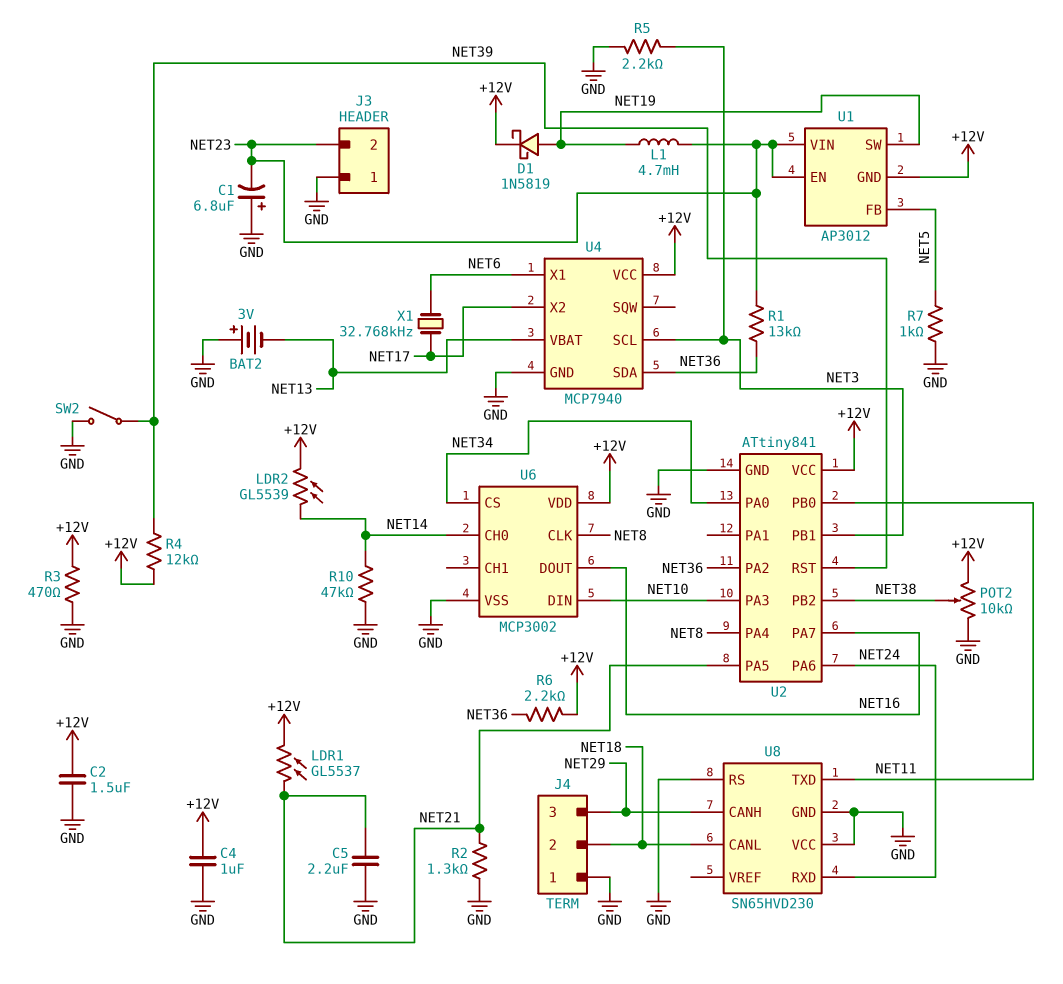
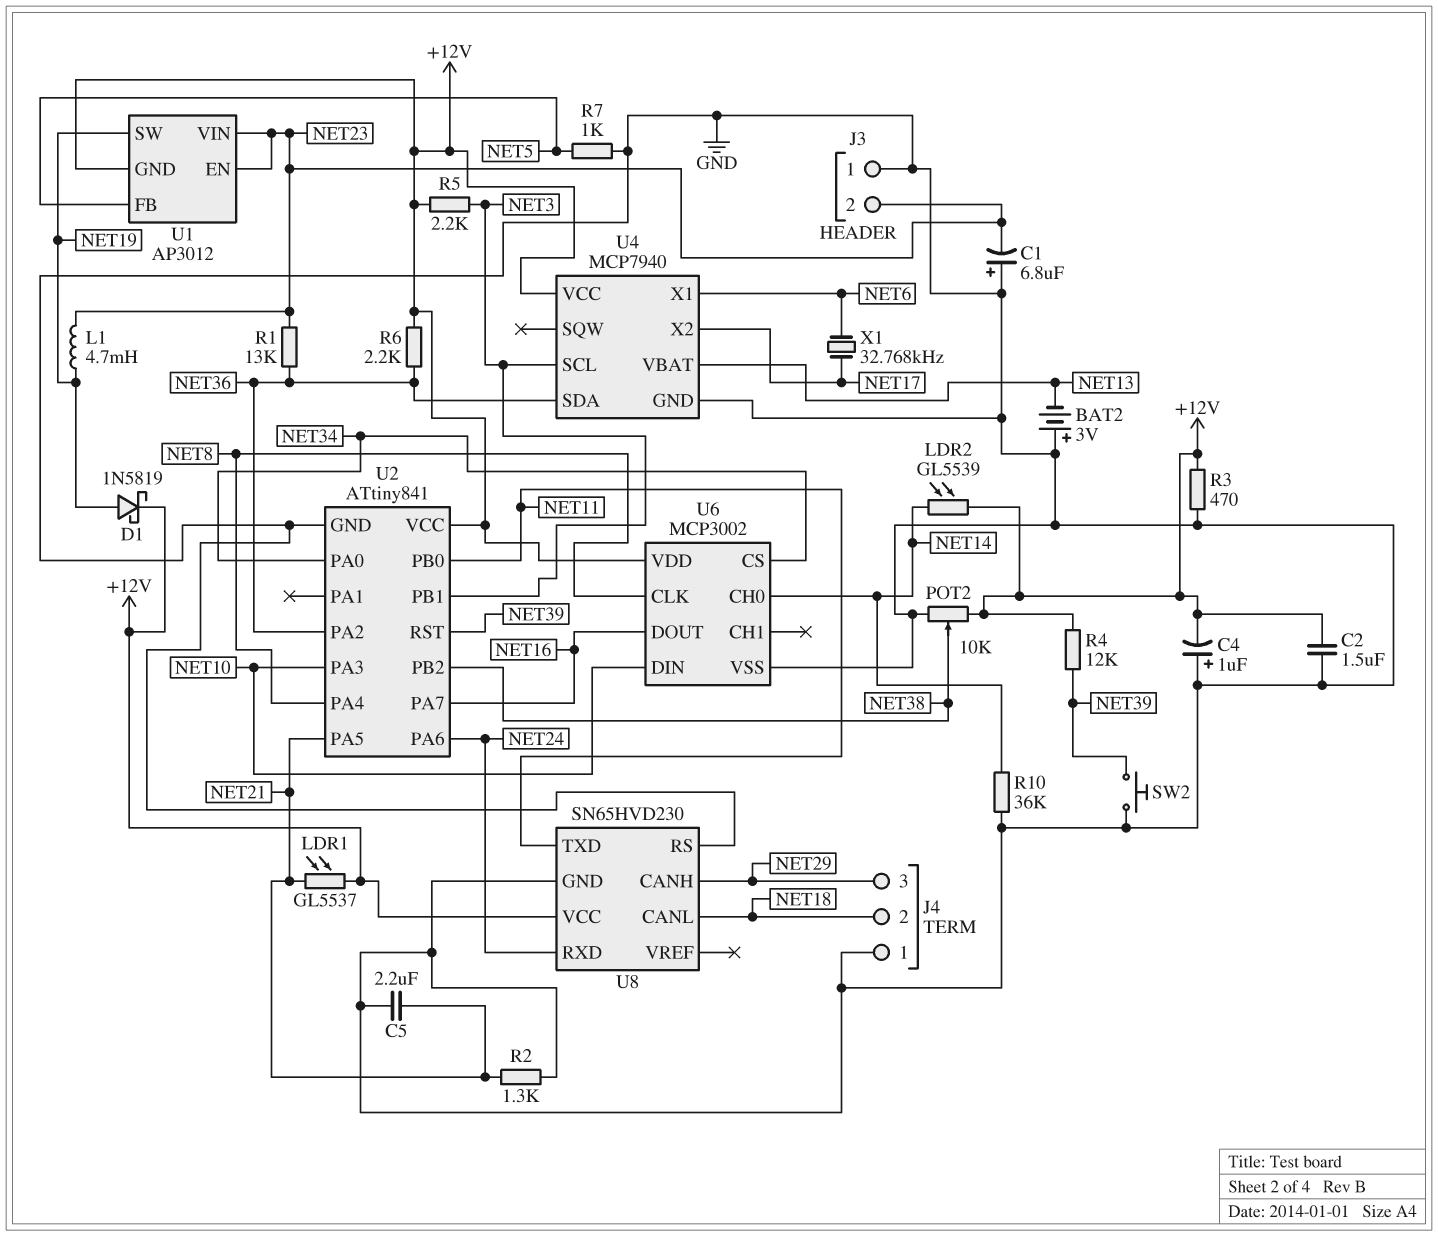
C4: 1uF (+12V, GND) -> 1uF (plus GND, minus +12V)
R5: 2.2k (GND, NET3) -> 2.2k (+12V, NET3)
R10: 47k (GND, NET14) -> 36k (GND, NET14)
SW2: switch (GND, NET39) -> button (GND, NET39)
U8 pin VCC: GND -> +12V

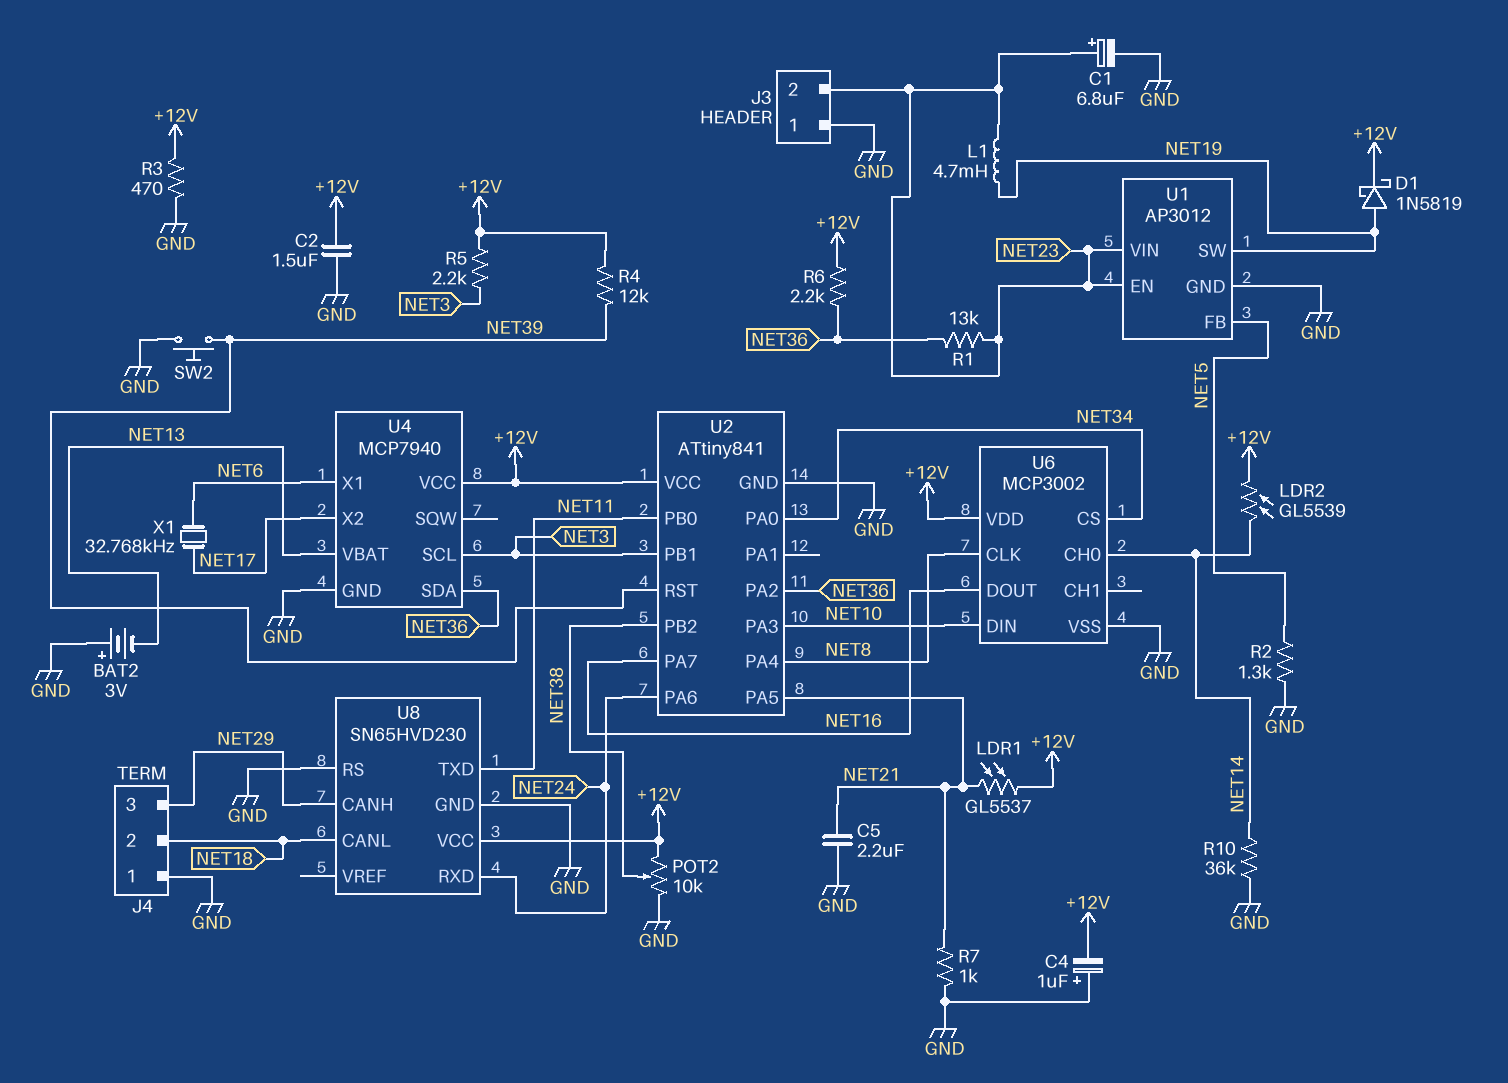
C1: 6.8uF (plus GND, minus NET23) -> 6.8uF (plus NET23, minus GND)
R2: 1.3k (GND, NET21) -> 1.3k (GND, NET5)
R7: 1k (GND, NET5) -> 1k (GND, NET21)
U1 pin GND: +12V -> GND

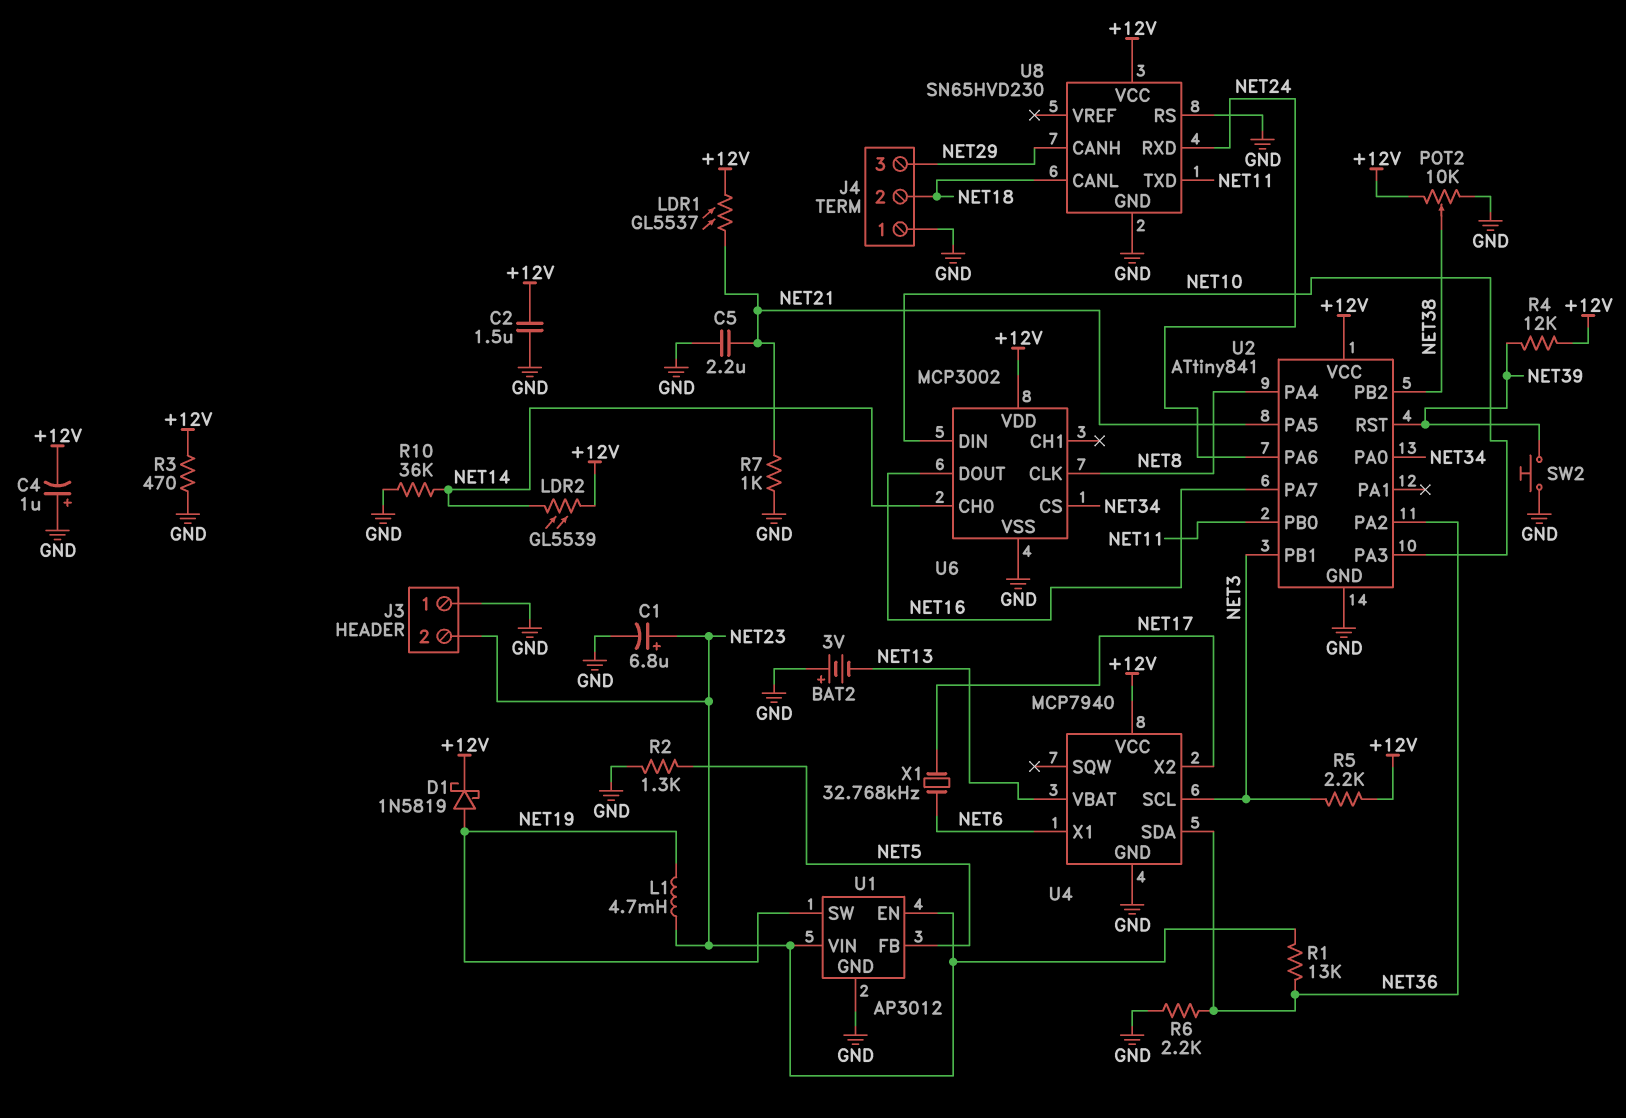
R6: 2.2k (+12V, NET36) -> 2.2k (GND, NET36)

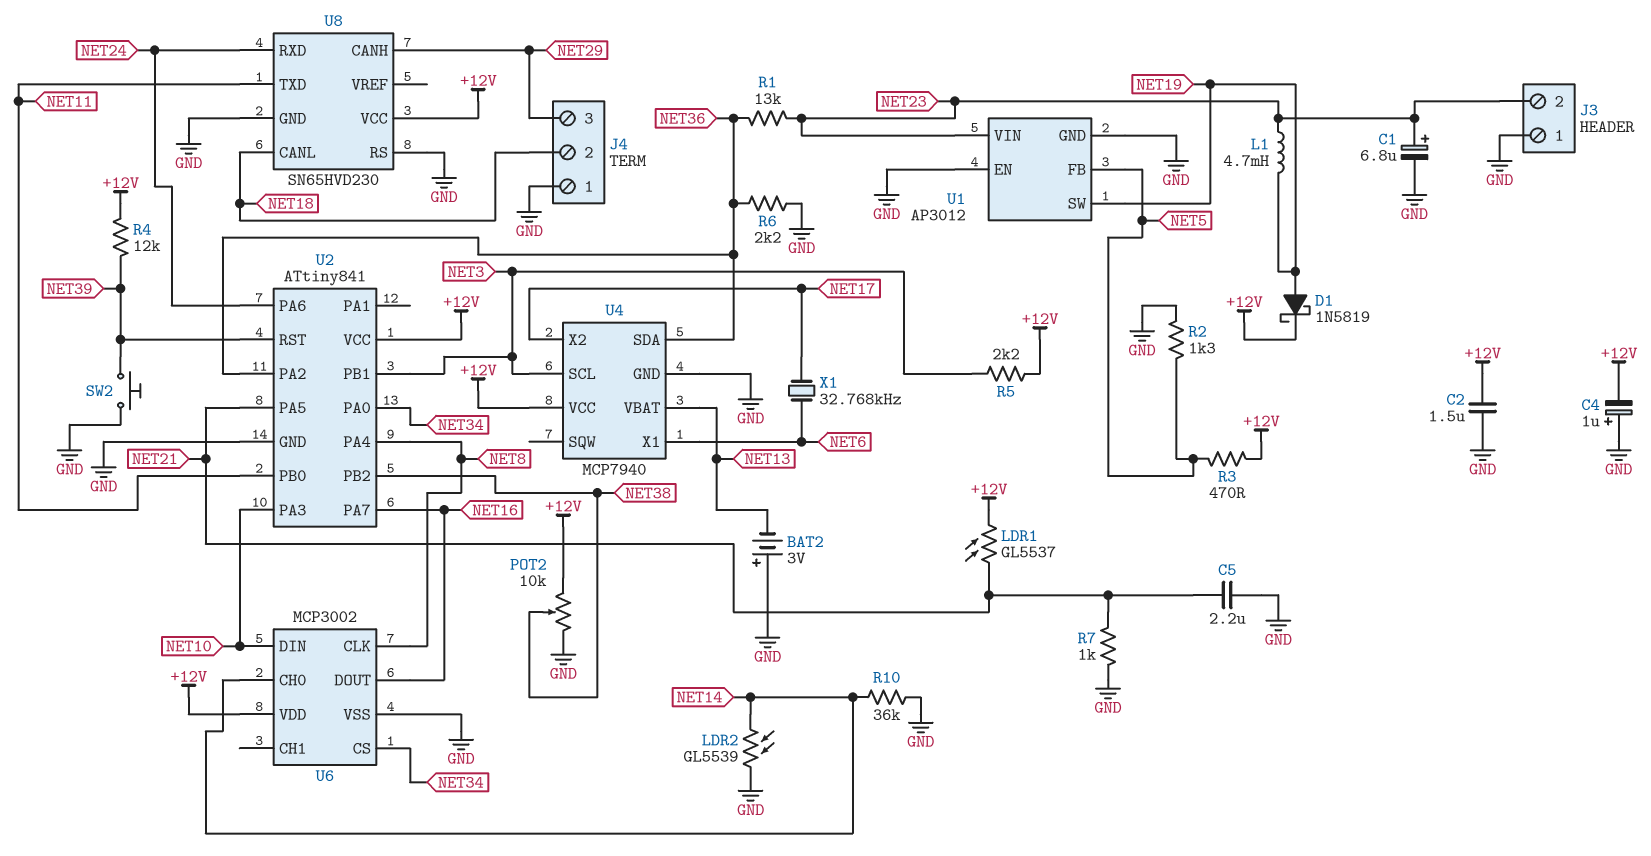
LDR2: GL5539 (+12V, NET14) -> GL5539 (GND, NET14)
R3: 470 (+12V, GND) -> 470 (+12V, NET5)
U1 pin EN: NET23 -> GND

